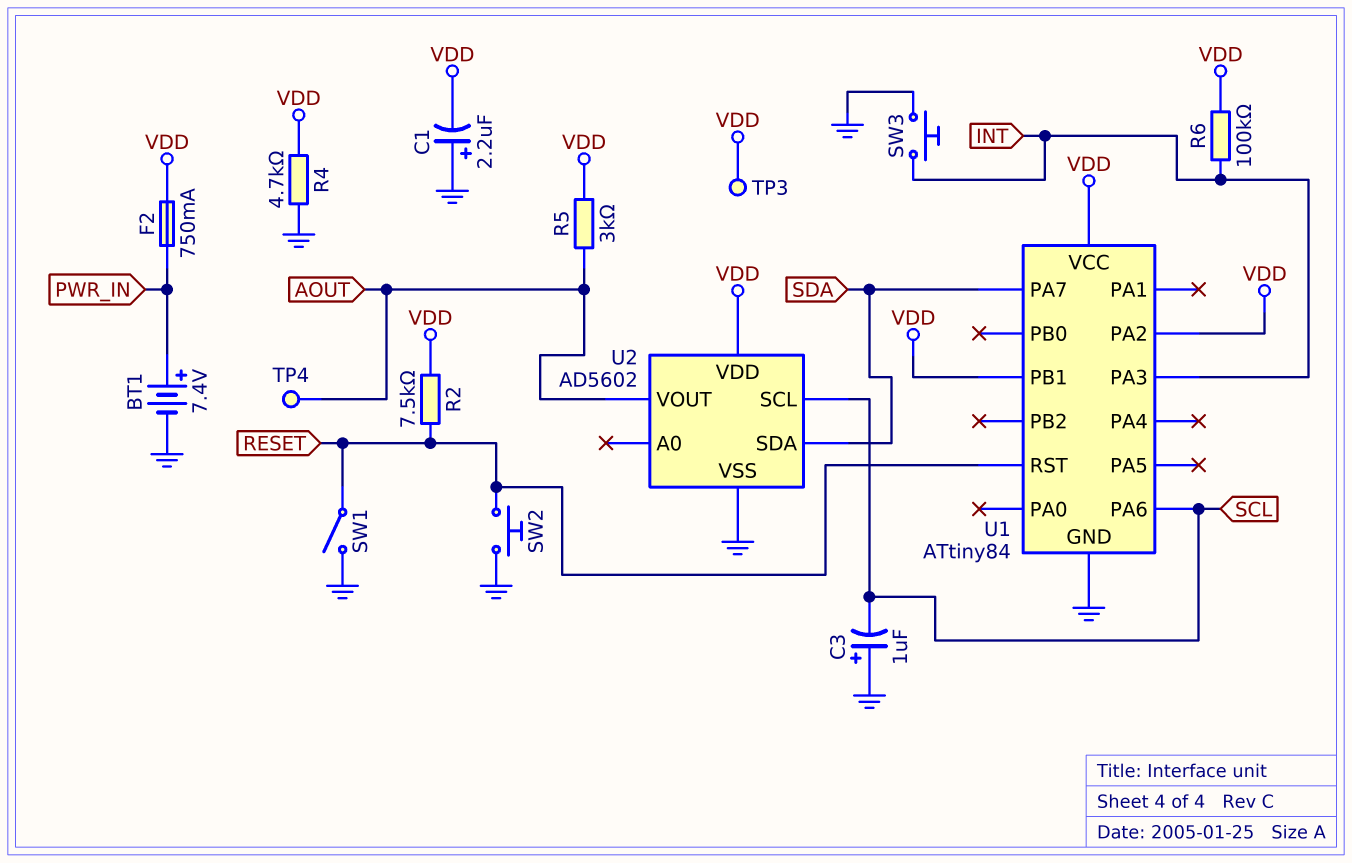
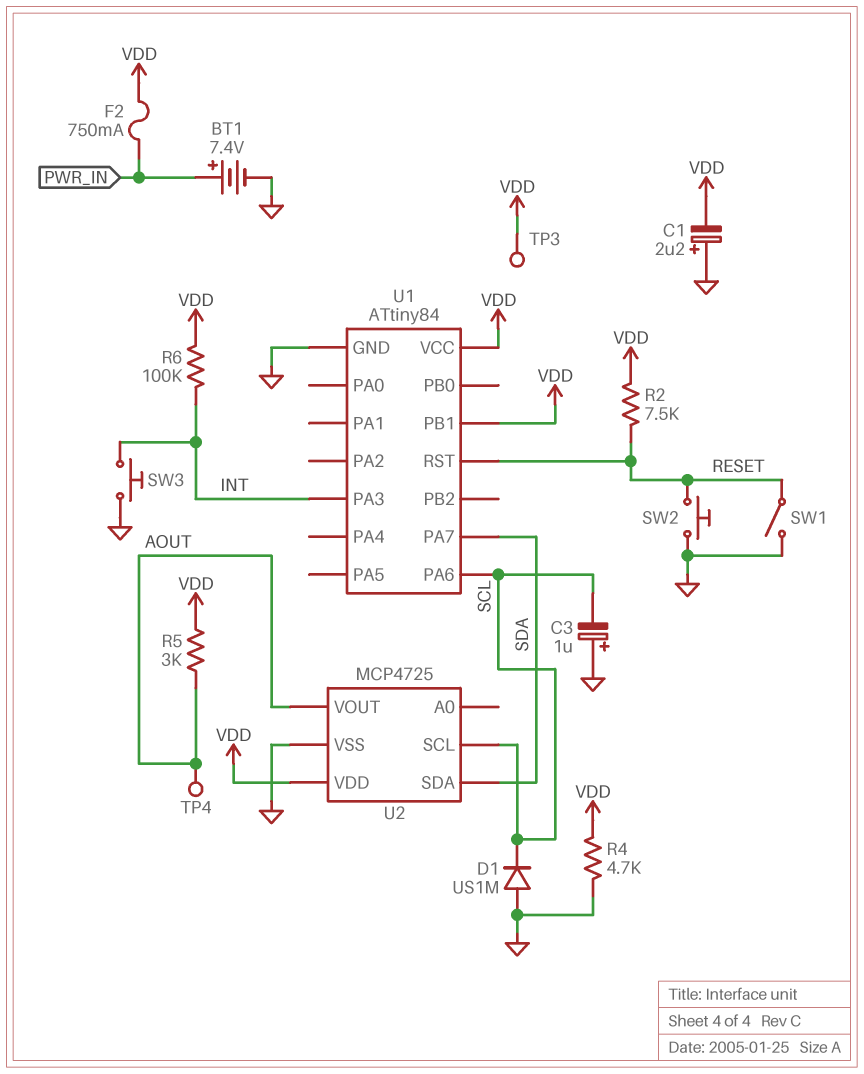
D1: none -> diode US1M (A GND, K SCL)
U1 pin PA2: VDD -> none
U2: AD5602 -> MCP4725

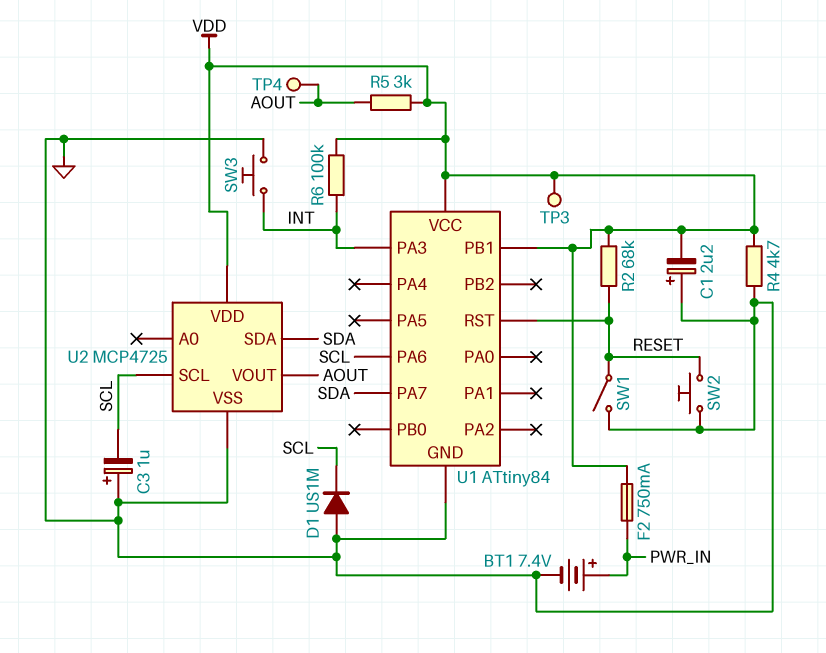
R2: 7.5k (RESET, VDD) -> 68k (RESET, VDD)

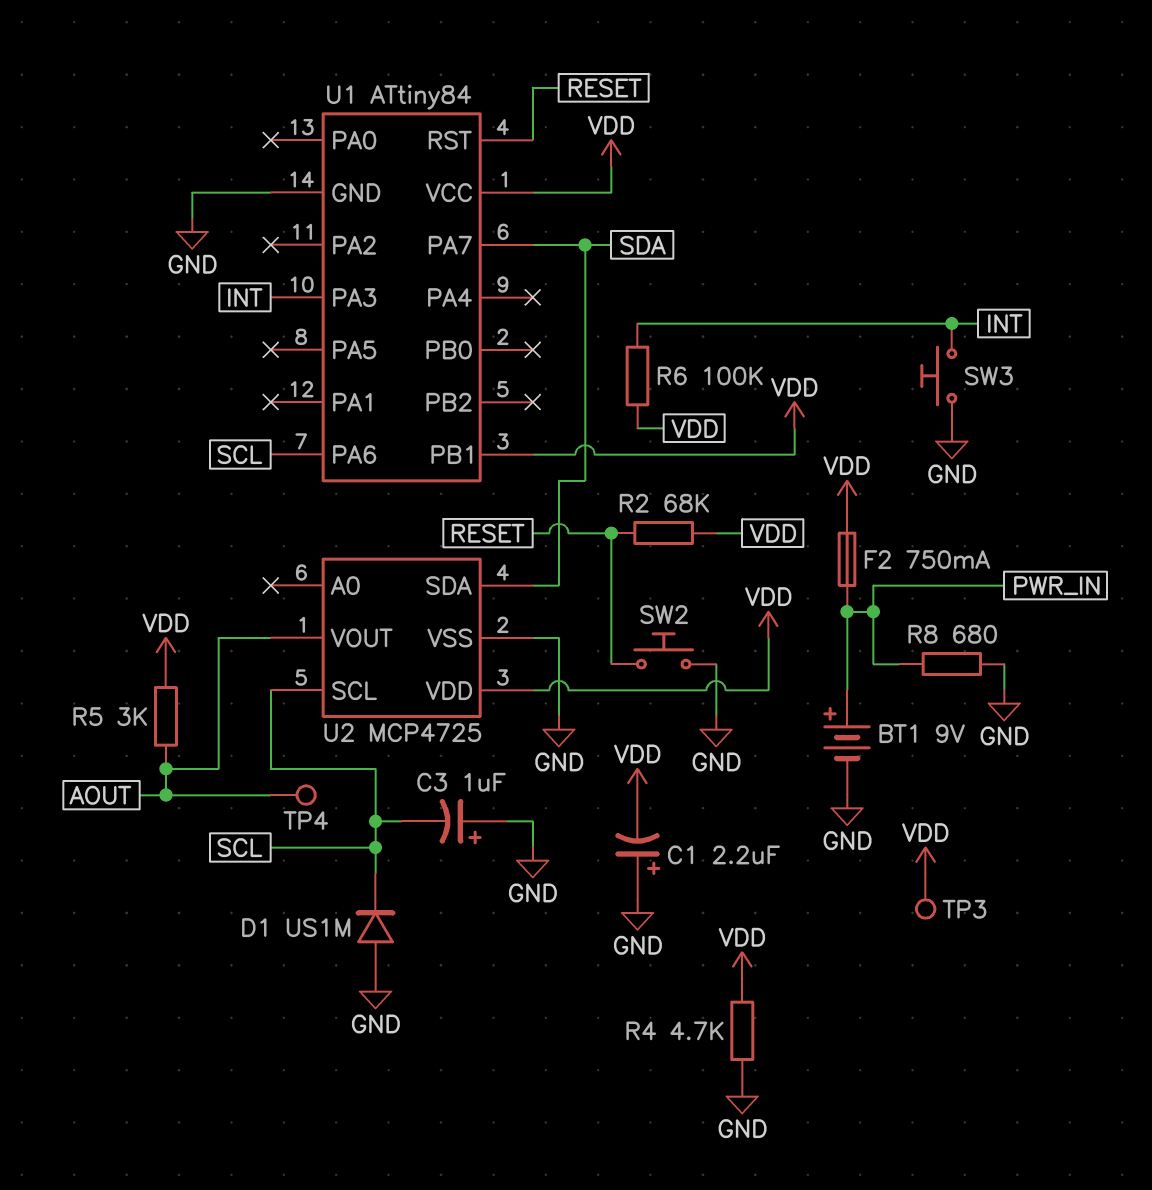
BT1: 7.4V (plus PWR_IN, minus GND) -> 9V (plus PWR_IN, minus GND)
R8: none -> 680 (GND, PWR_IN)
SW1: switch (GND, RESET) -> none

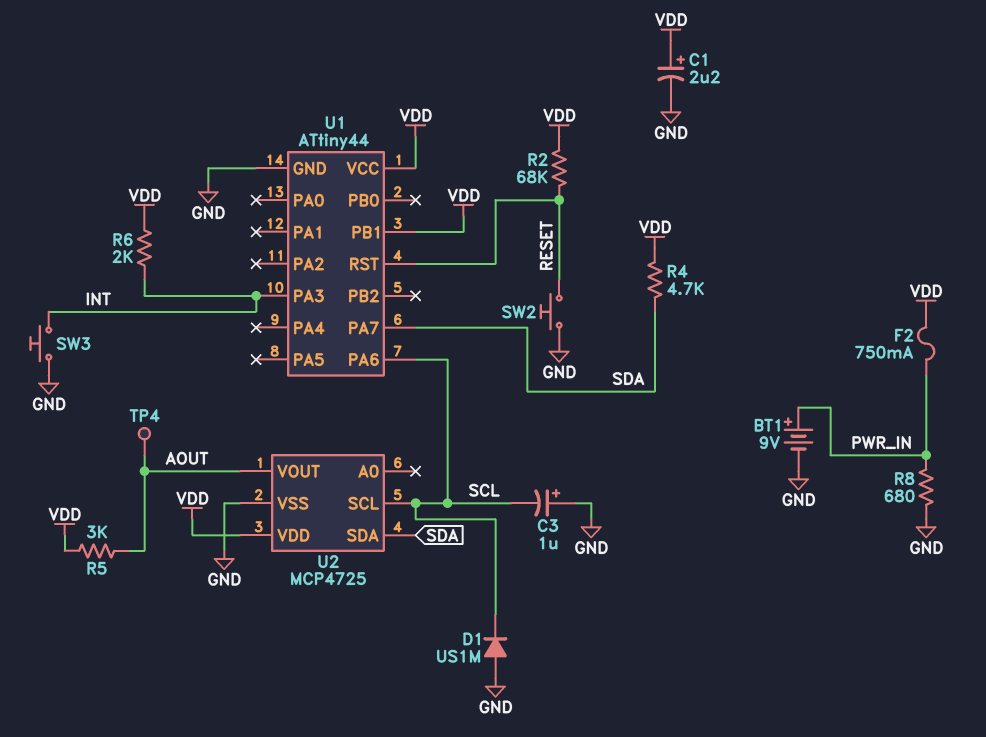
C1: 2.2uF (plus GND, minus VDD) -> 2.2uF (plus VDD, minus GND)
R4: 4.7k (GND, VDD) -> 4.7k (SDA, VDD)
R6: 100k (INT, VDD) -> 2k (INT, VDD)
TP3: test point (VDD) -> none
U1: ATtiny84 -> ATtiny44

